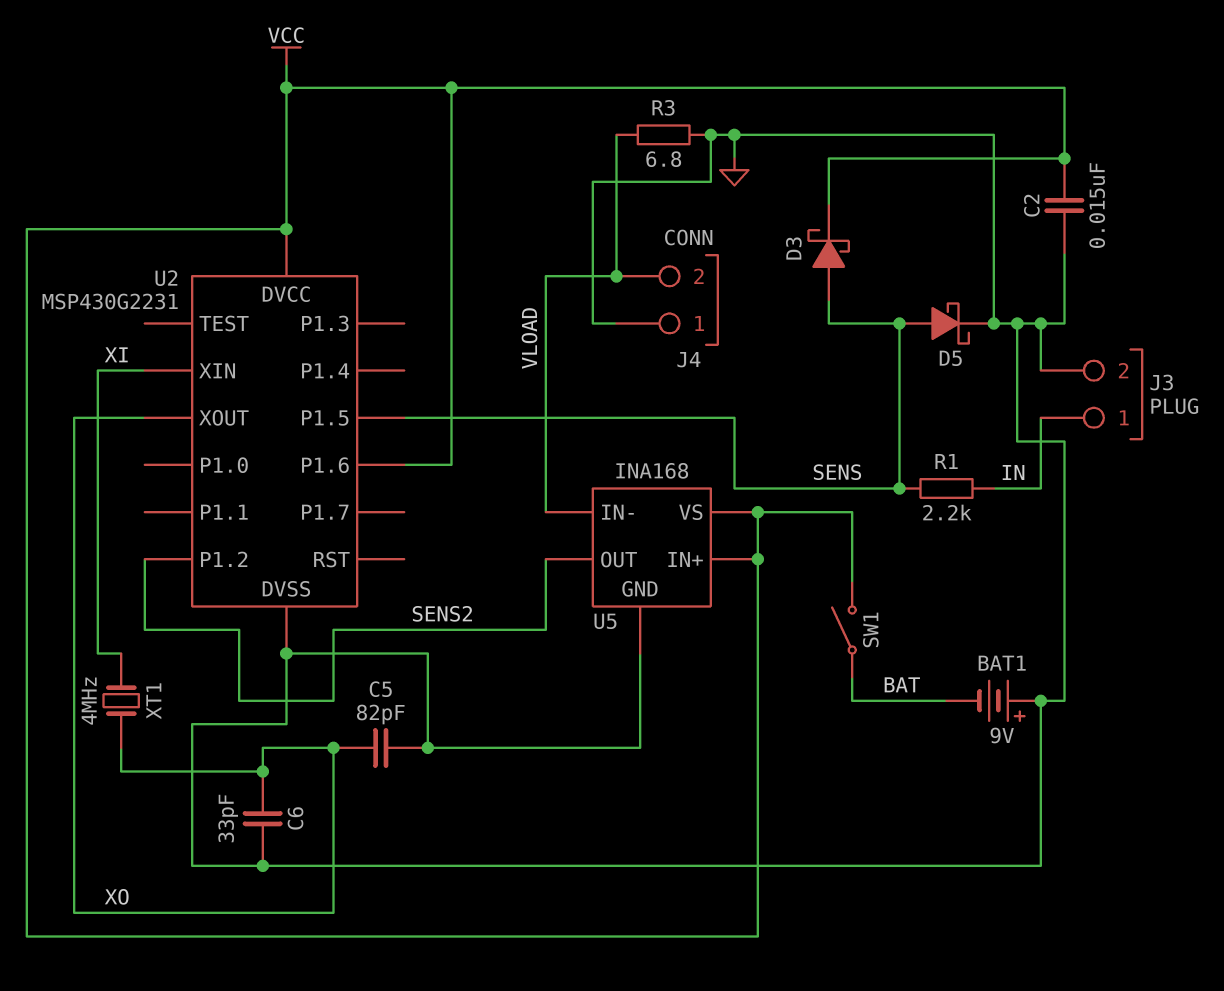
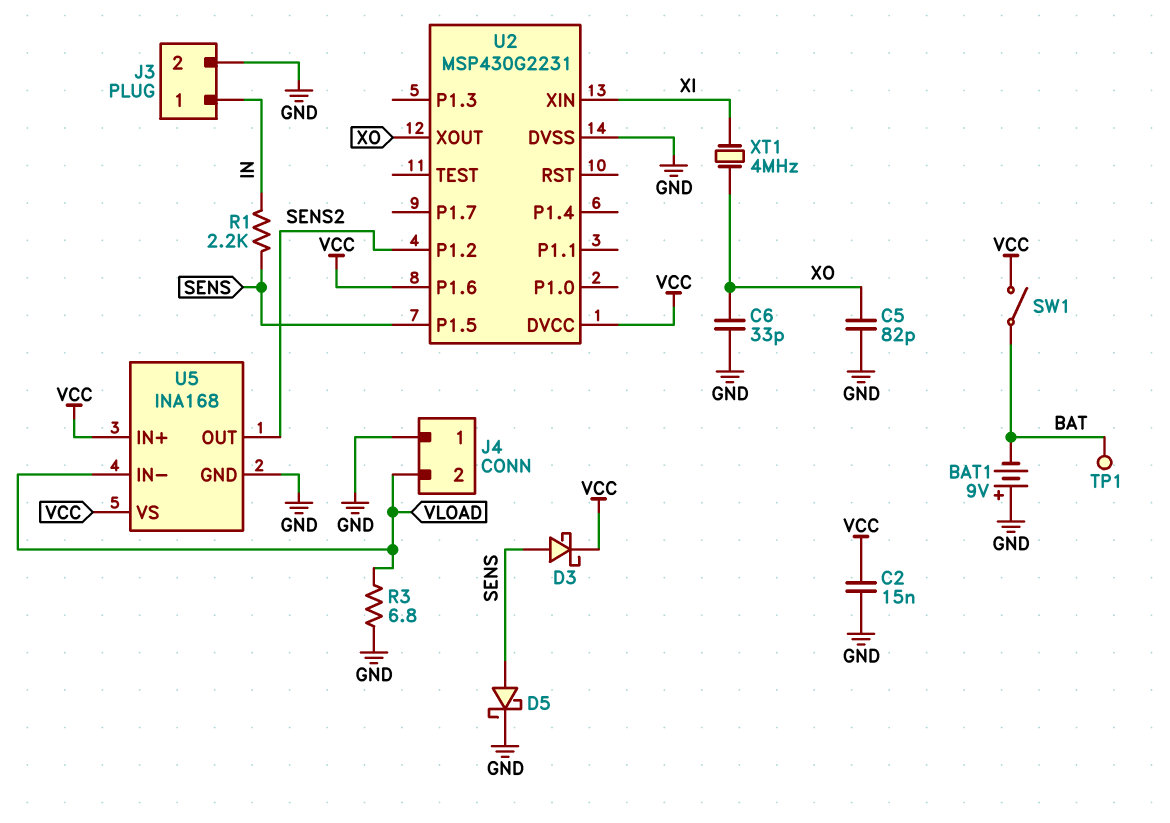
TP1: none -> test point (BAT)

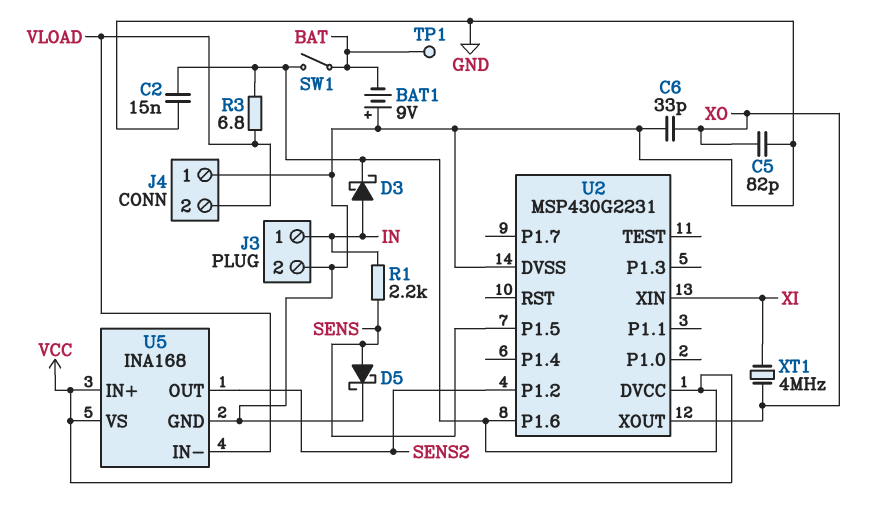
D3: schottky (A SENS, K VCC) -> schottky (A IN, K VCC)
R3: 6.8 (GND, VLOAD) -> 6.8 (VCC, VLOAD)

